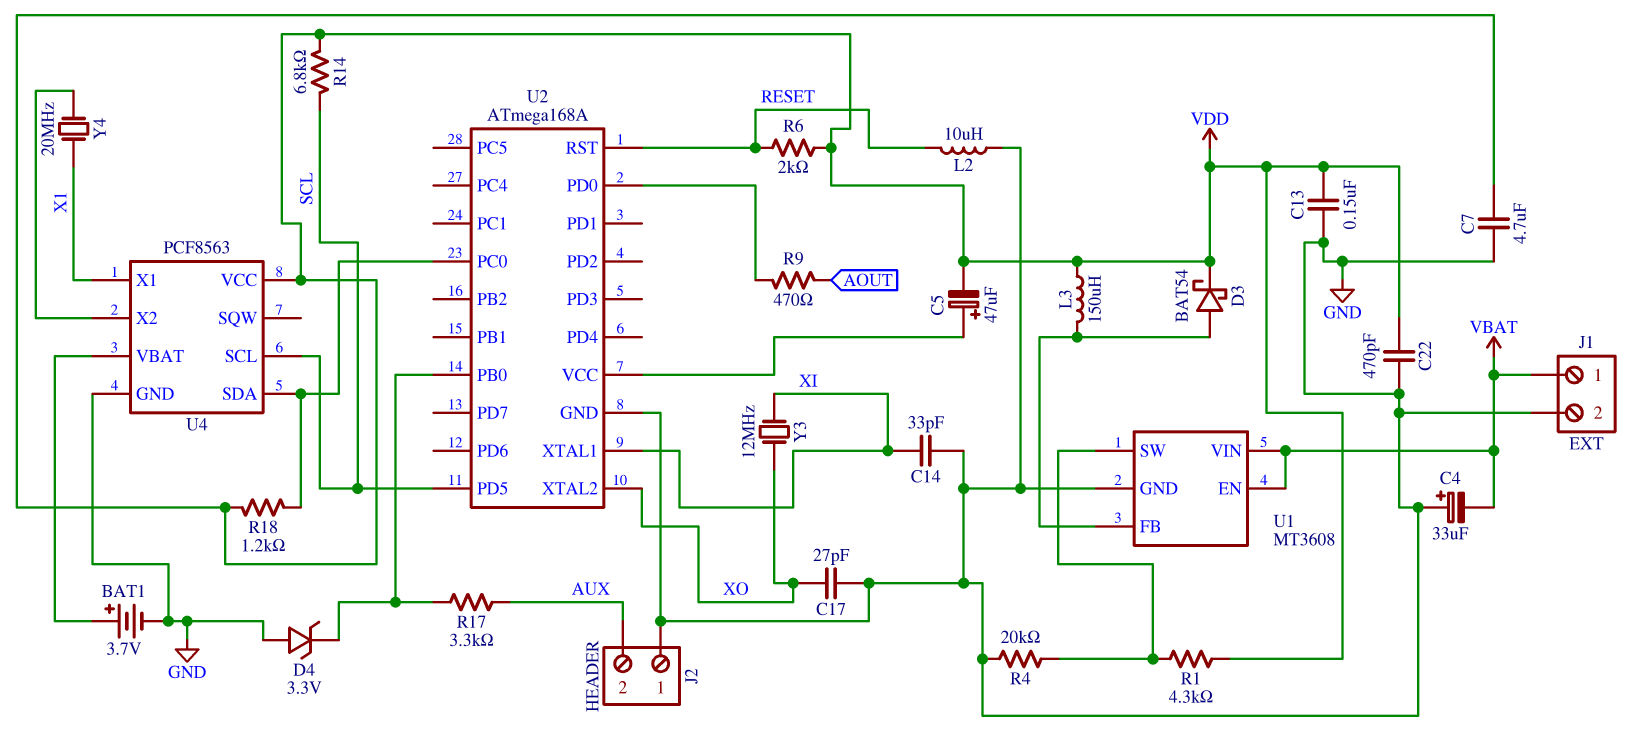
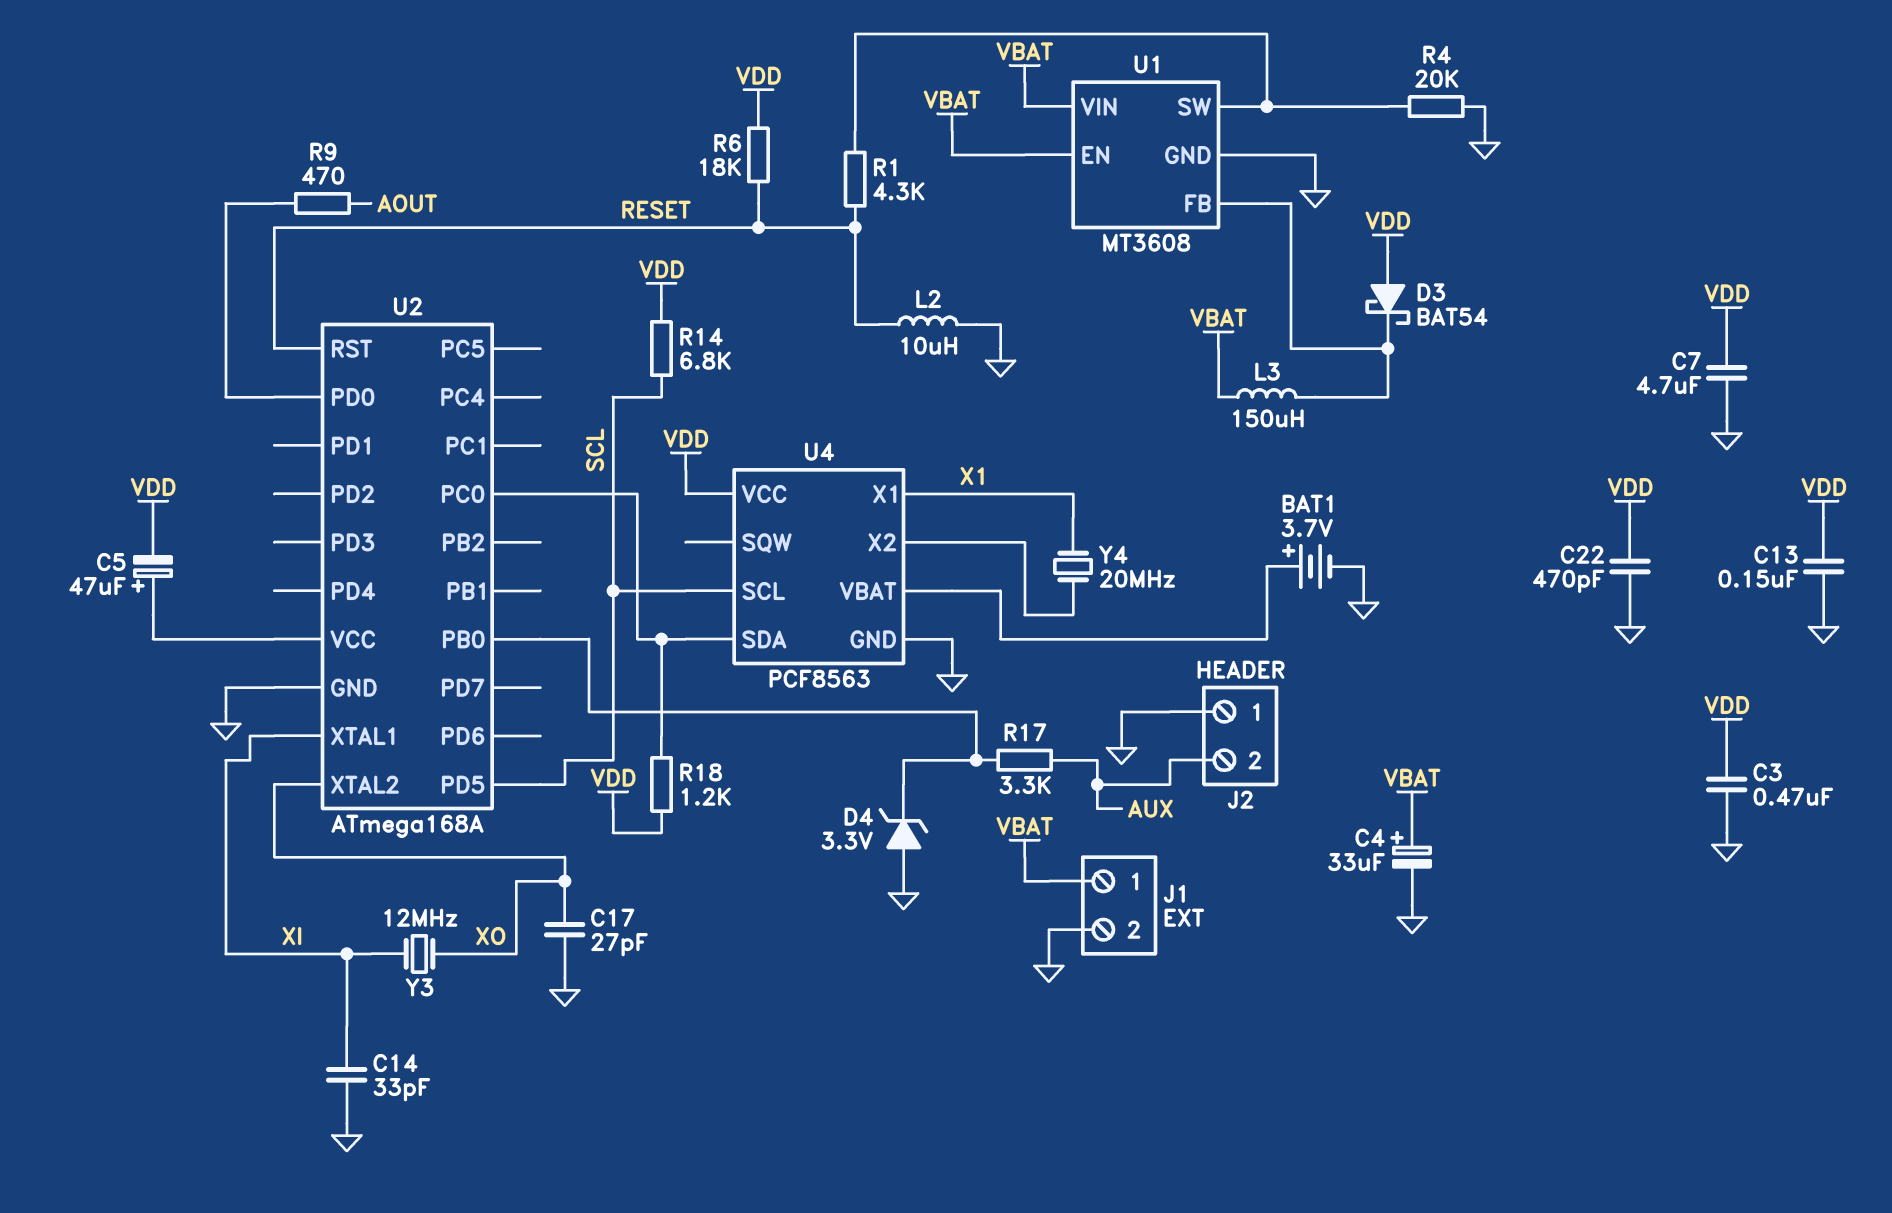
C3: none -> 470nF (GND, VDD)
C4: 33uF (plus GND, minus VBAT) -> 33uF (plus VBAT, minus GND)
D3: schottky BAT54 (A U1/FB, K VDD) -> schottky BAT54 (A VDD, K U1/FB)
L3: 150uH (U1/FB, VDD) -> 150uH (U1/FB, VBAT)
R1: 4.3k (U1/SW, VDD) -> 4.3k (RESET, U1/SW)
R6: 2k (RESET, VDD) -> 18k (RESET, VDD)

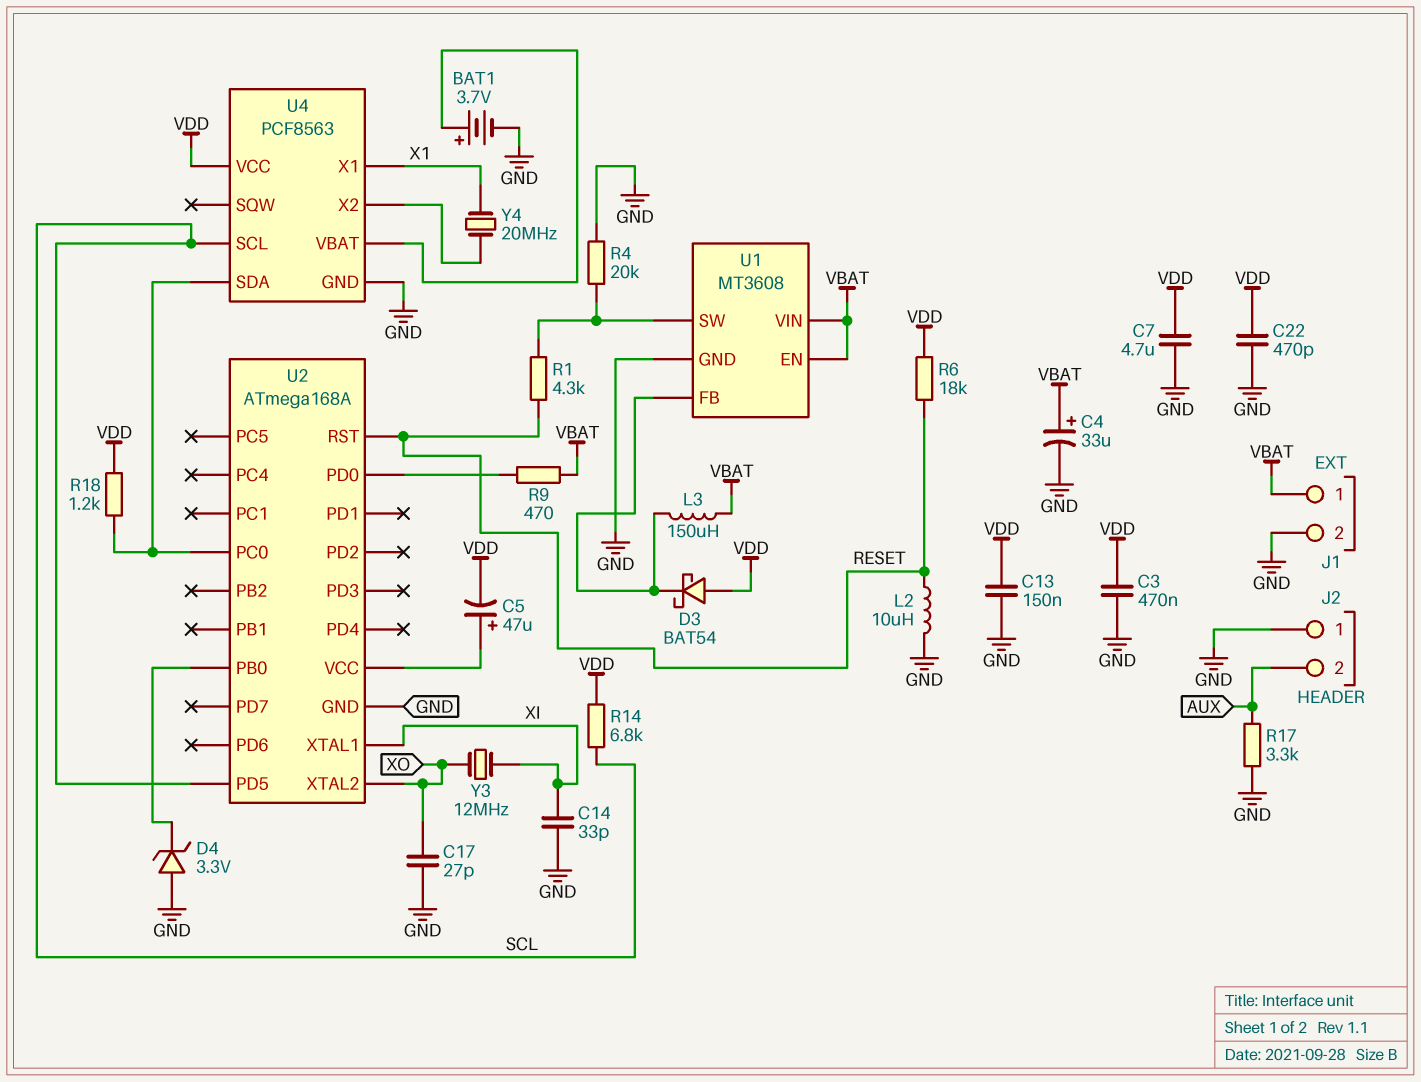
R9: 470 (AOUT, U2/PD0) -> 470 (U2/PD0, VBAT)
R17: 3.3k (AUX, U2/PB0) -> 3.3k (AUX, GND)

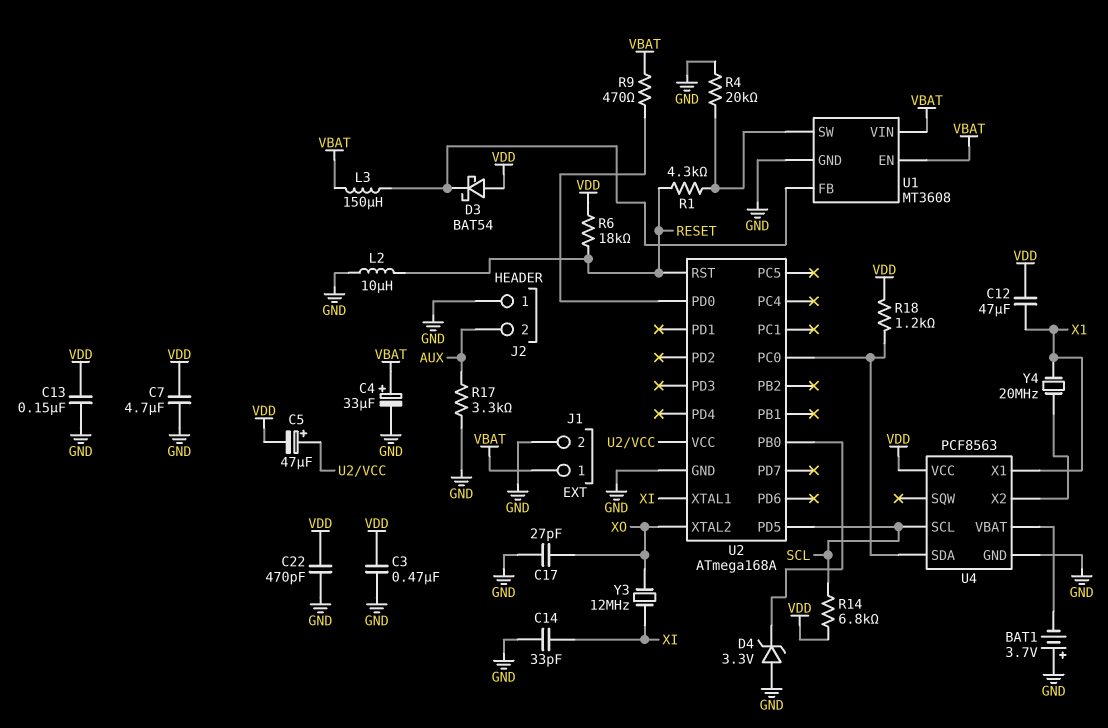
BAT1: 3.7V (plus U4/VBAT, minus GND) -> 3.7V (plus GND, minus U4/VBAT)
C12: none -> 47uF (VDD, X1)

